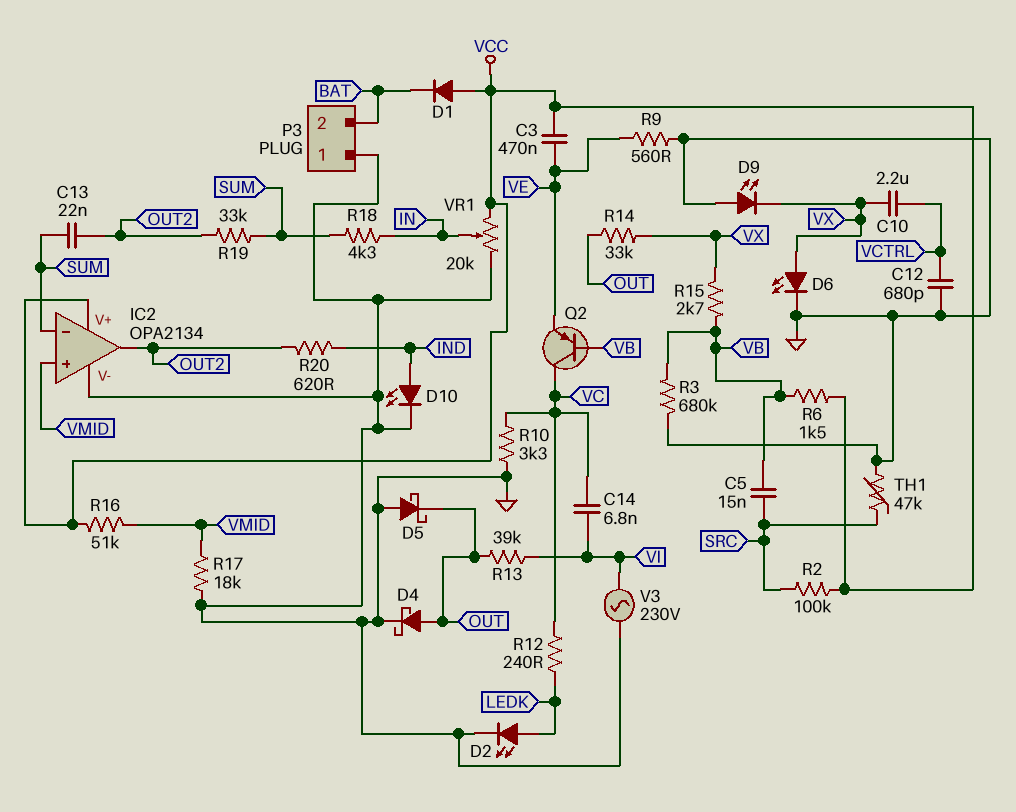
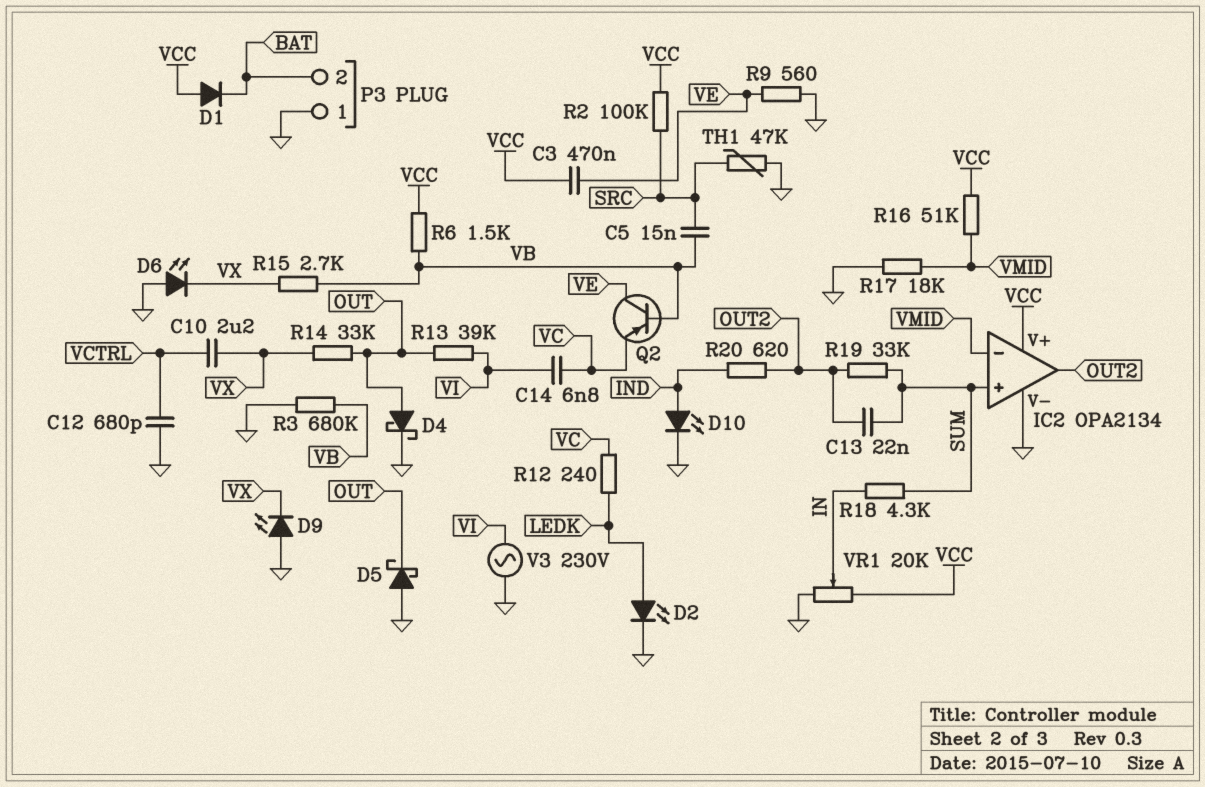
D6: LED (A VX, K GND) -> LED (A GND, K VX)
IC2 pin in+: VMID -> SUM
IC2 pin in-: SUM -> VMID
Q2: PNP (B VB, C VC, E VE) -> PNP (B VB, C VE, E VC)
R10: 3.3k (GND, VC) -> none

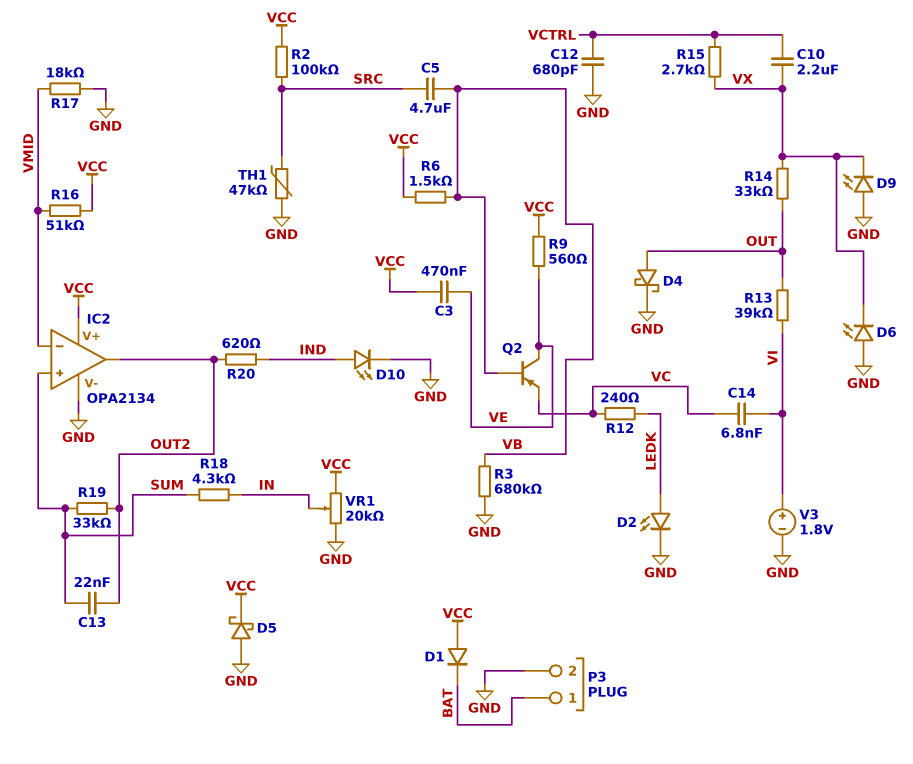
C5: 15nF (SRC, VB) -> 4.7uF (SRC, VB)
D5: schottky (A GND, K OUT) -> schottky (A GND, K VCC)
P3 pin 1: GND -> BAT
P3 pin 2: BAT -> GND
R9: 560 (GND, VE) -> 560 (VCC, VE)
R15: 2.7k (VB, VX) -> 2.7k (VCTRL, VX)
V3: AC 230V (GND, VI) -> 1.8V (plus VI, minus GND)

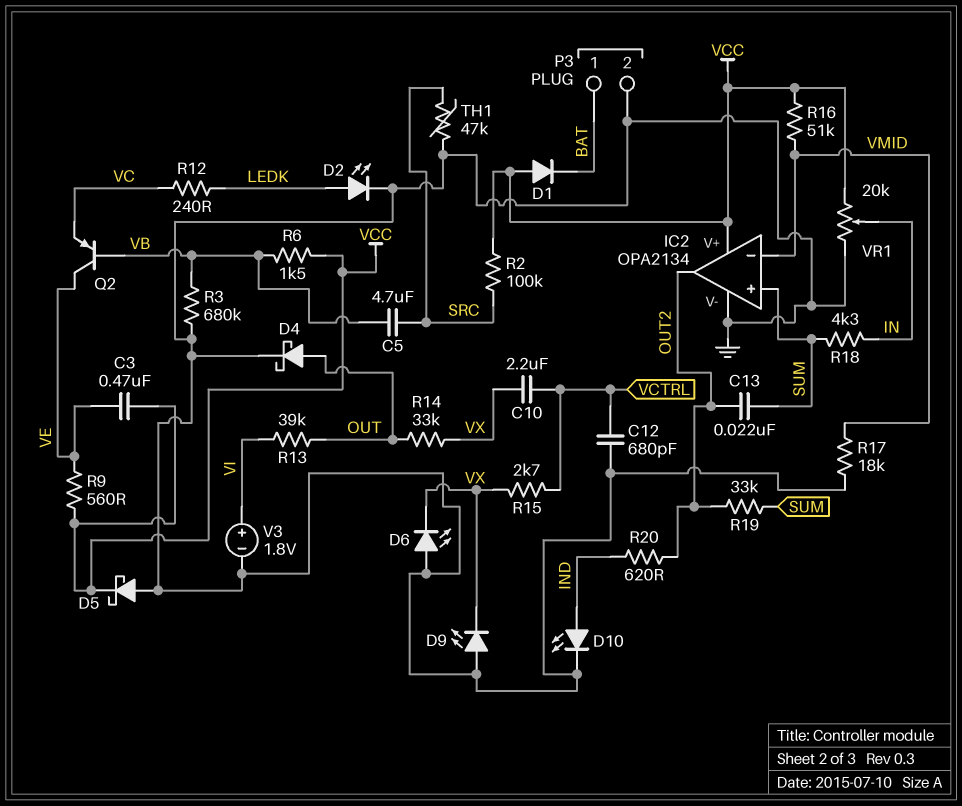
C14: 6.8nF (VC, VI) -> none

